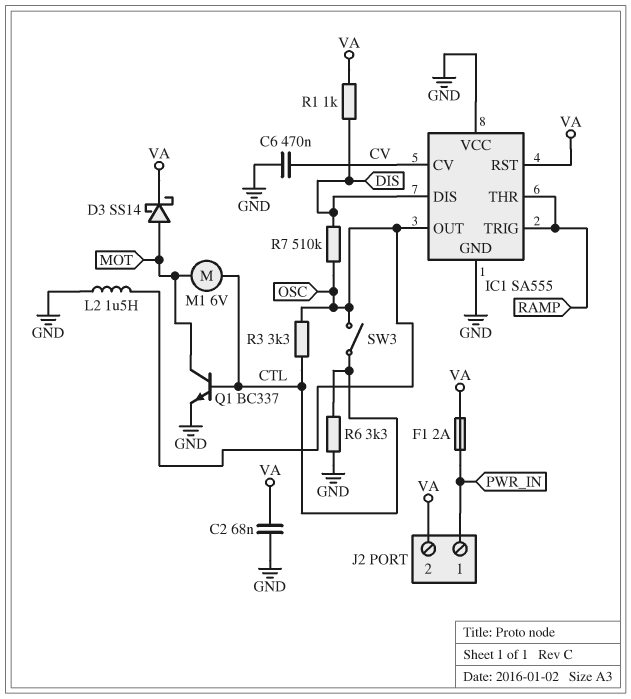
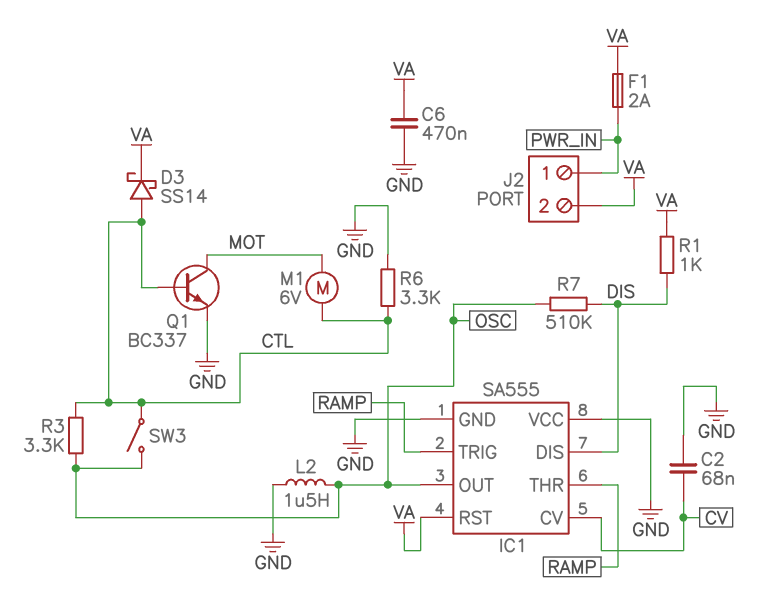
C2: 68nF (GND, VA) -> 68nF (CV, GND)
C6: 470nF (CV, GND) -> 470nF (GND, VA)
D3: schottky SS14 (A MOT, K VA) -> schottky SS14 (A CTL, K VA)

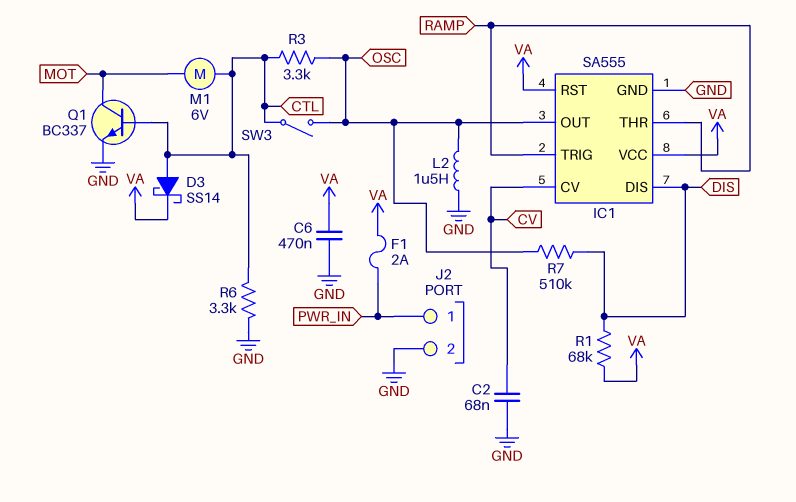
IC1 pin VCC: GND -> VA
J2 pin 2: VA -> GND
R1: 1k (DIS, VA) -> 68k (DIS, VA)

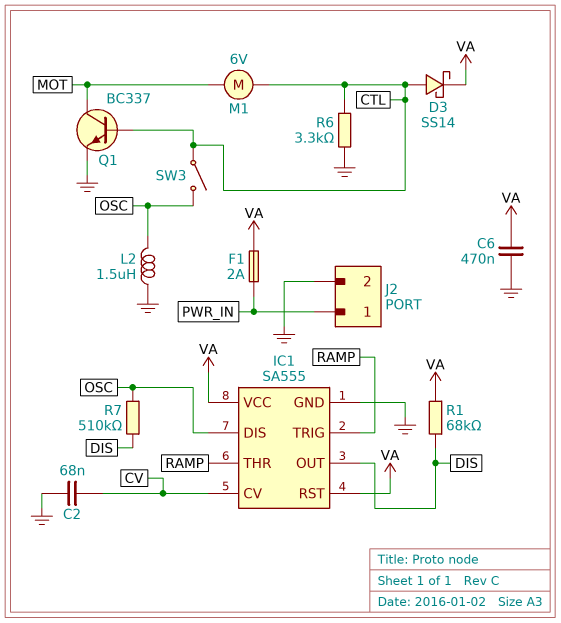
IC1 pin DIS: DIS -> OSC
IC1 pin OUT: OSC -> DIS
R3: 3.3k (CTL, OSC) -> none

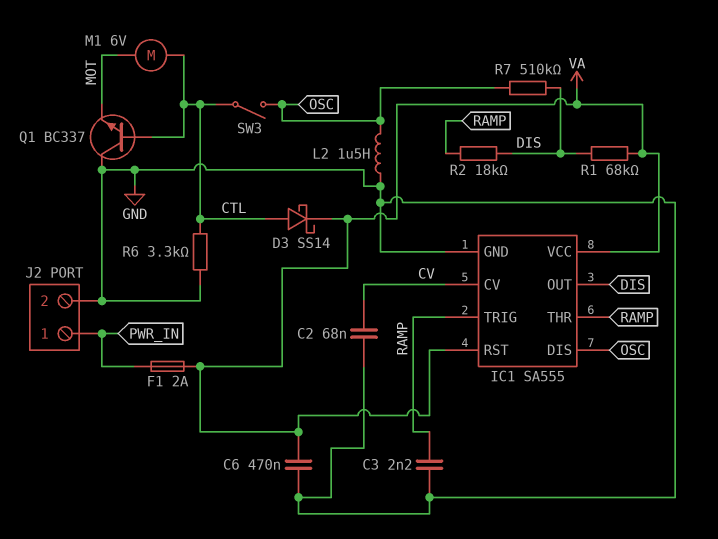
C3: none -> 2.2nF (GND, RAMP)
Q1: NPN BC337 (B CTL, C MOT, E GND) -> NPN BC337 (B CTL, C GND, E MOT)
R2: none -> 18k (DIS, RAMP)

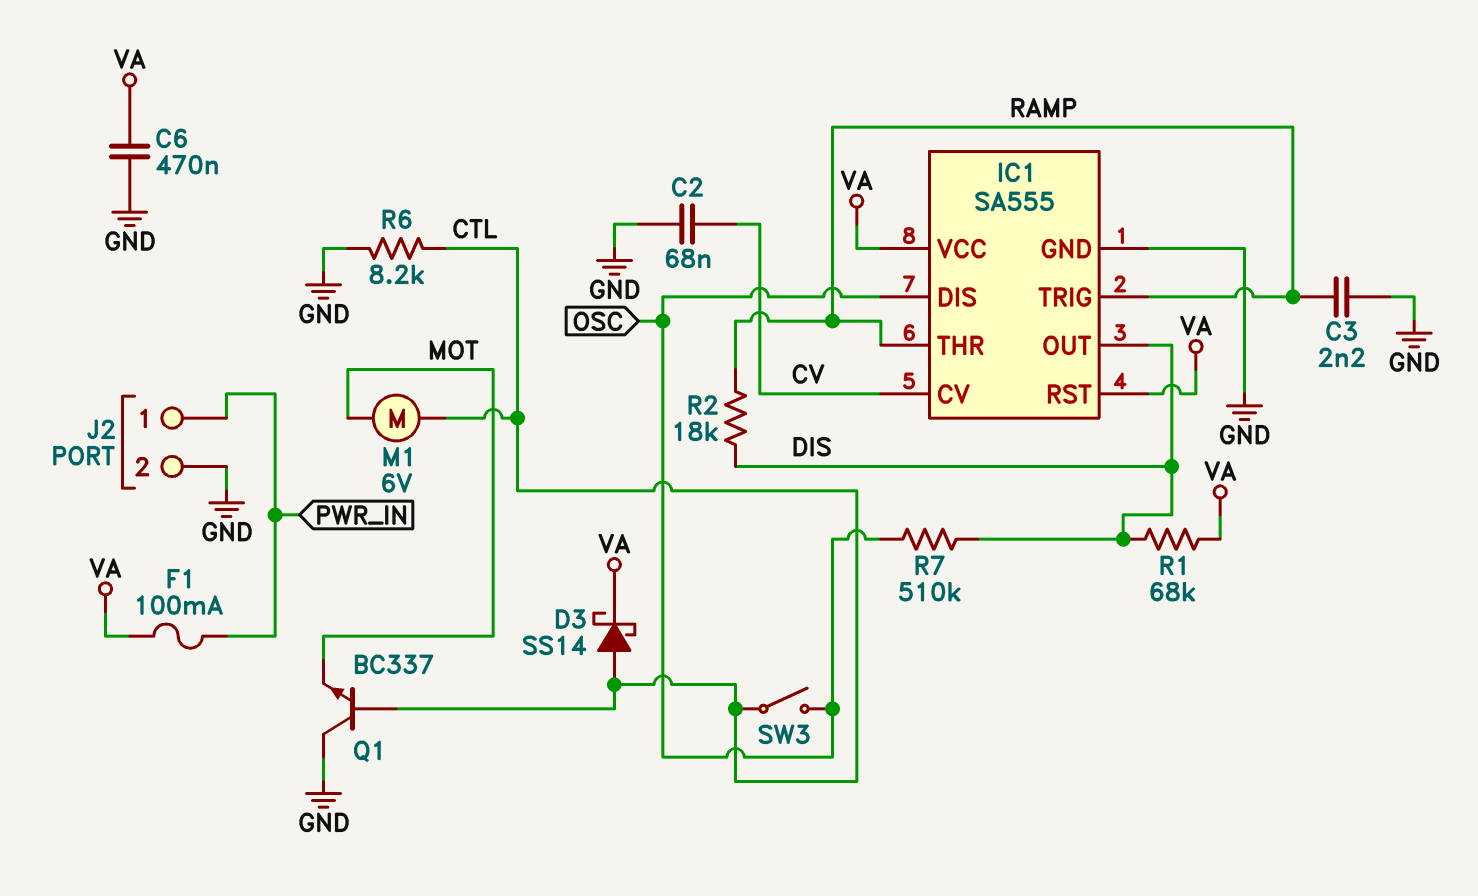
F1: 2A (PWR_IN, VA) -> 100mA (PWR_IN, VA)
L2: 1.5uH (GND, OSC) -> none
R6: 3.3k (CTL, GND) -> 8.2k (CTL, GND)

